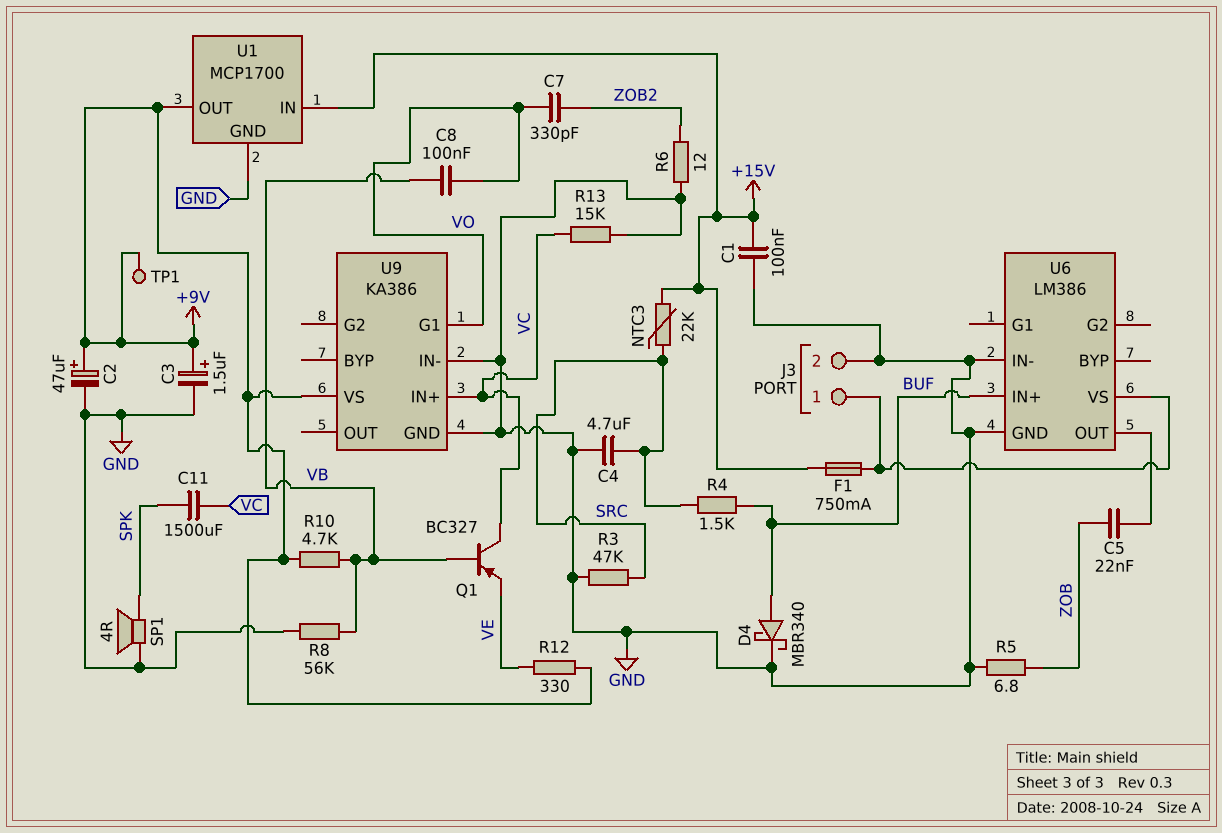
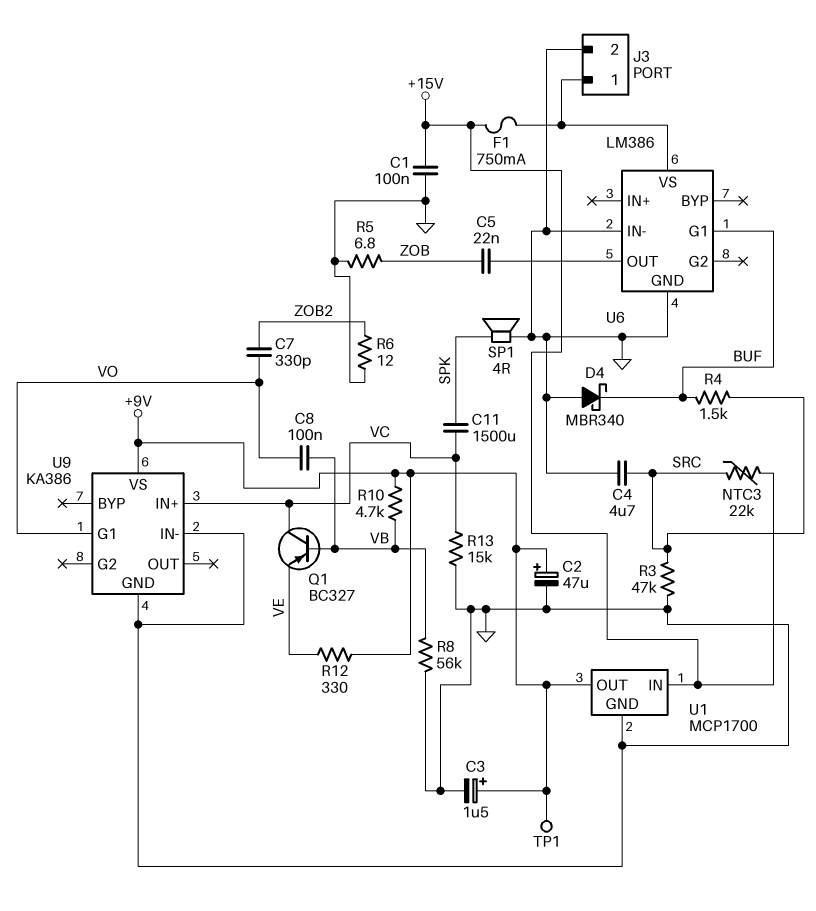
D4: schottky MBR340 (A BUF, K GND) -> schottky MBR340 (A GND, K BUF)
U6 pin G1: none -> BUF
U6 pin IN+: BUF -> none

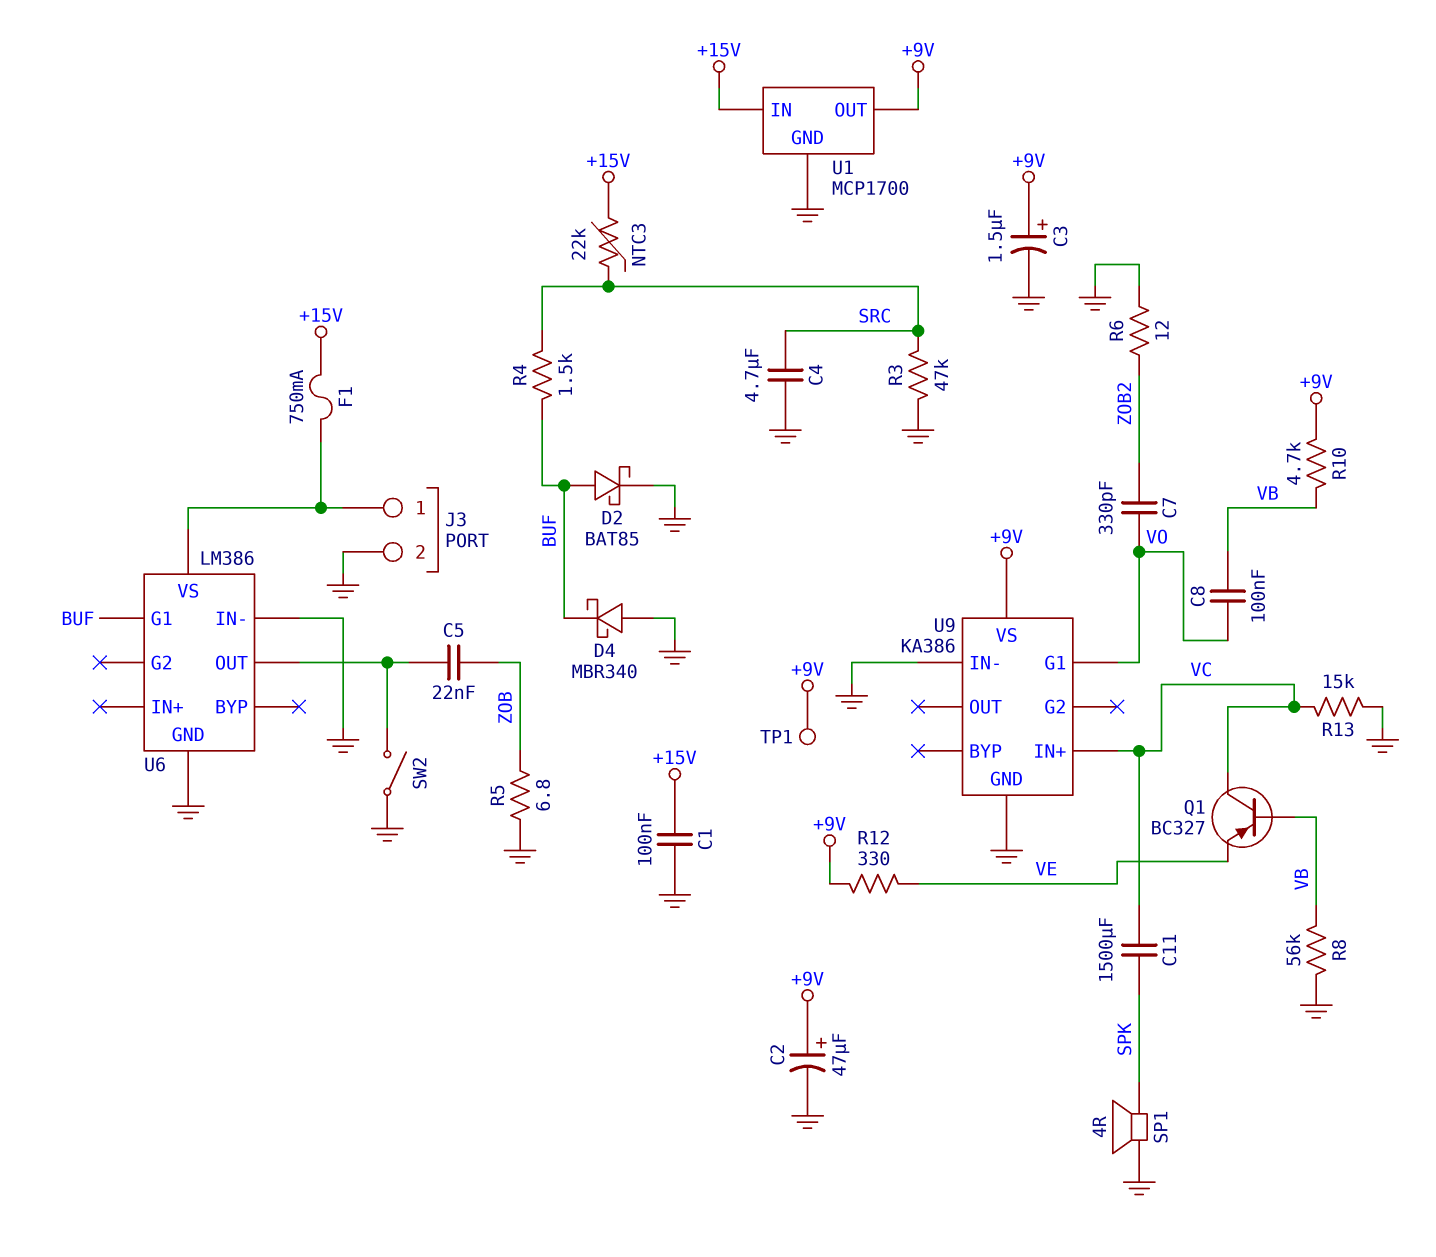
D2: none -> schottky BAT85 (A BUF, K GND)
SW2: none -> switch (GND, U6/OUT)

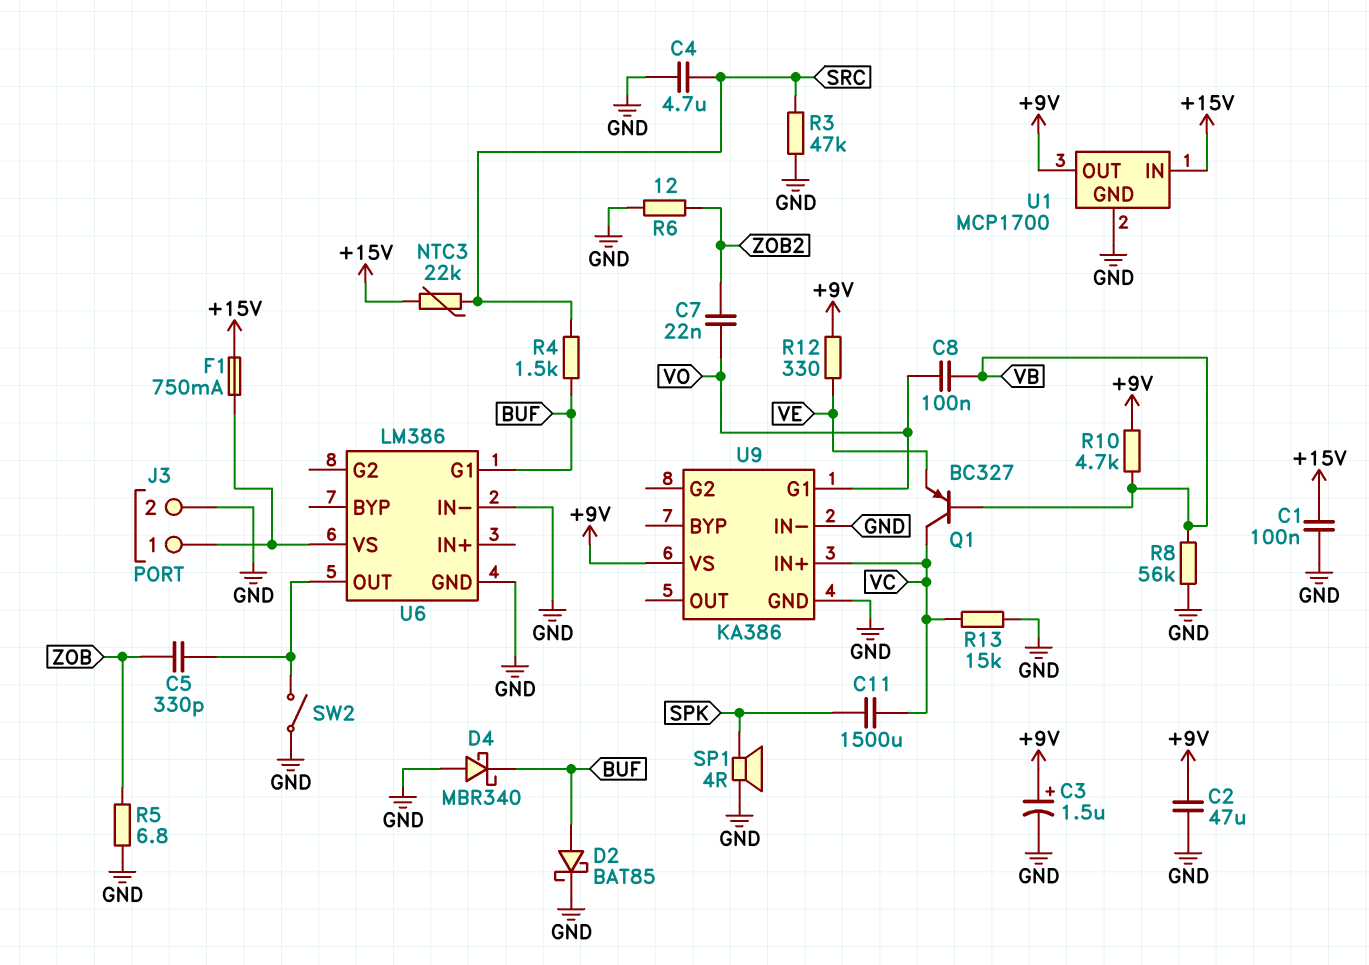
C2: 47uF (plus +9V, minus GND) -> 47uF (+9V, GND)
C5: 22nF (U6/OUT, ZOB) -> 330pF (U6/OUT, ZOB)
C7: 330pF (VO, ZOB2) -> 22nF (VO, ZOB2)
TP1: test point (+9V) -> none

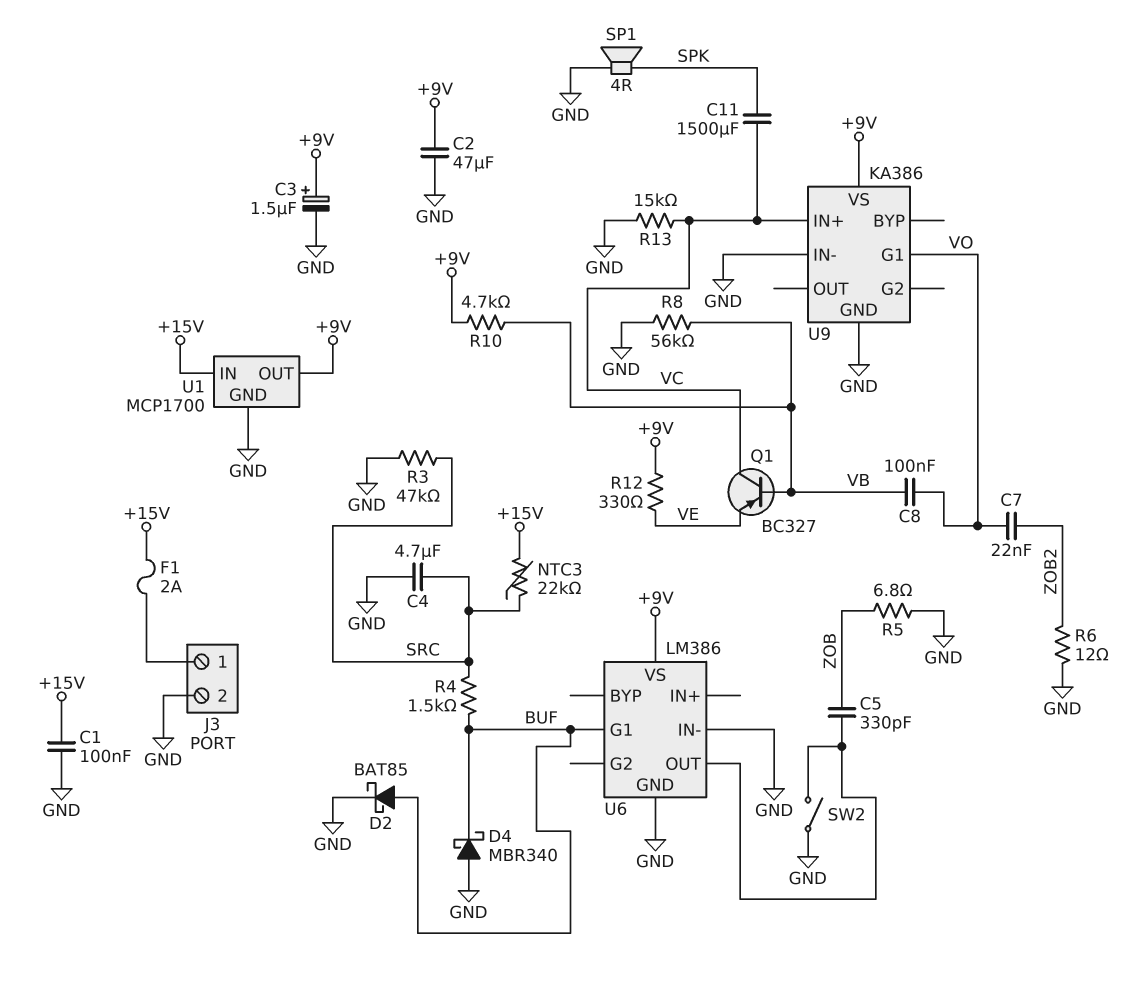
F1: 750mA (+15V, J3/1) -> 2A (+15V, J3/1)
U6 pin VS: J3/1 -> +9V

